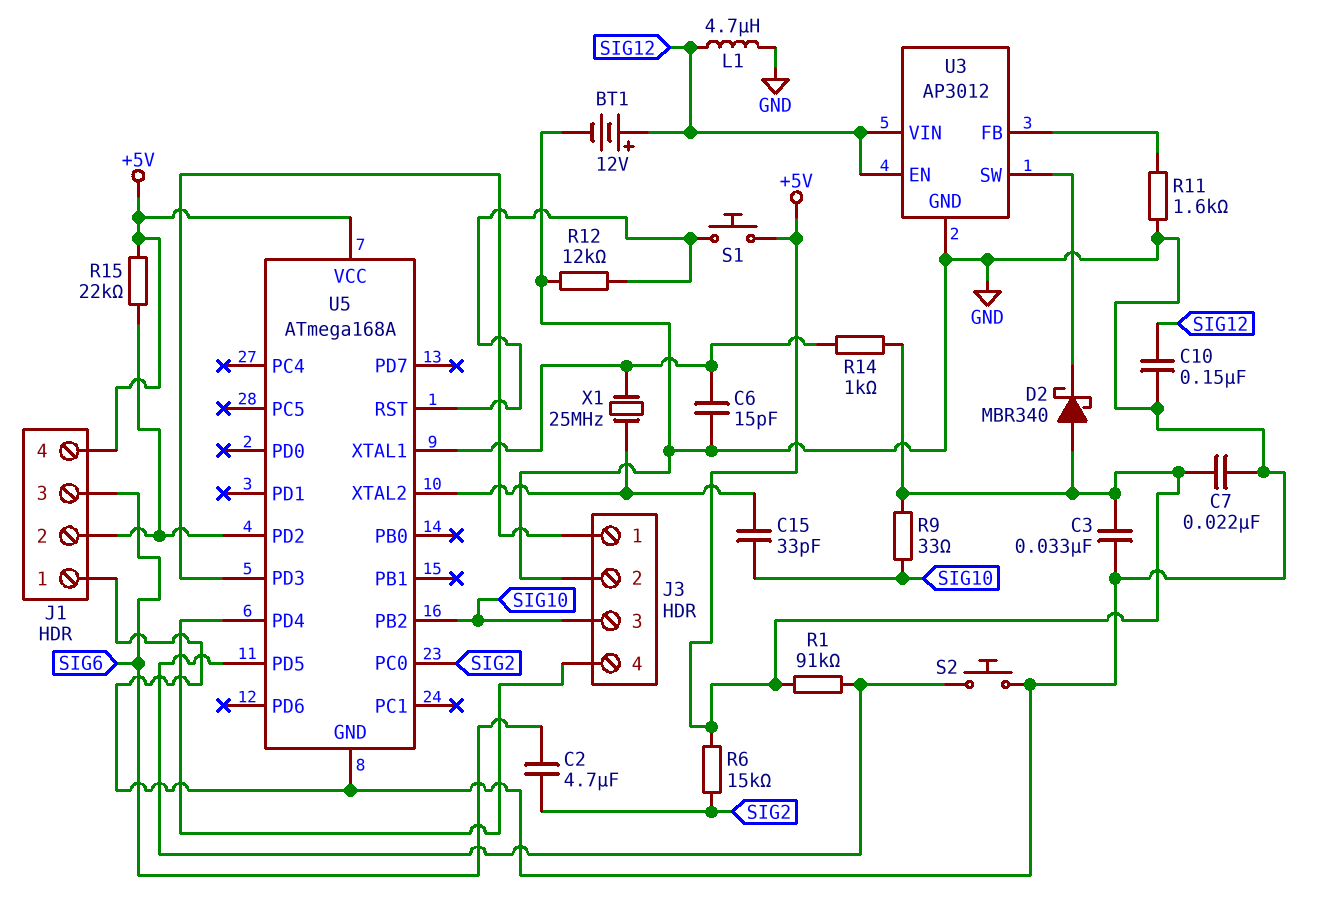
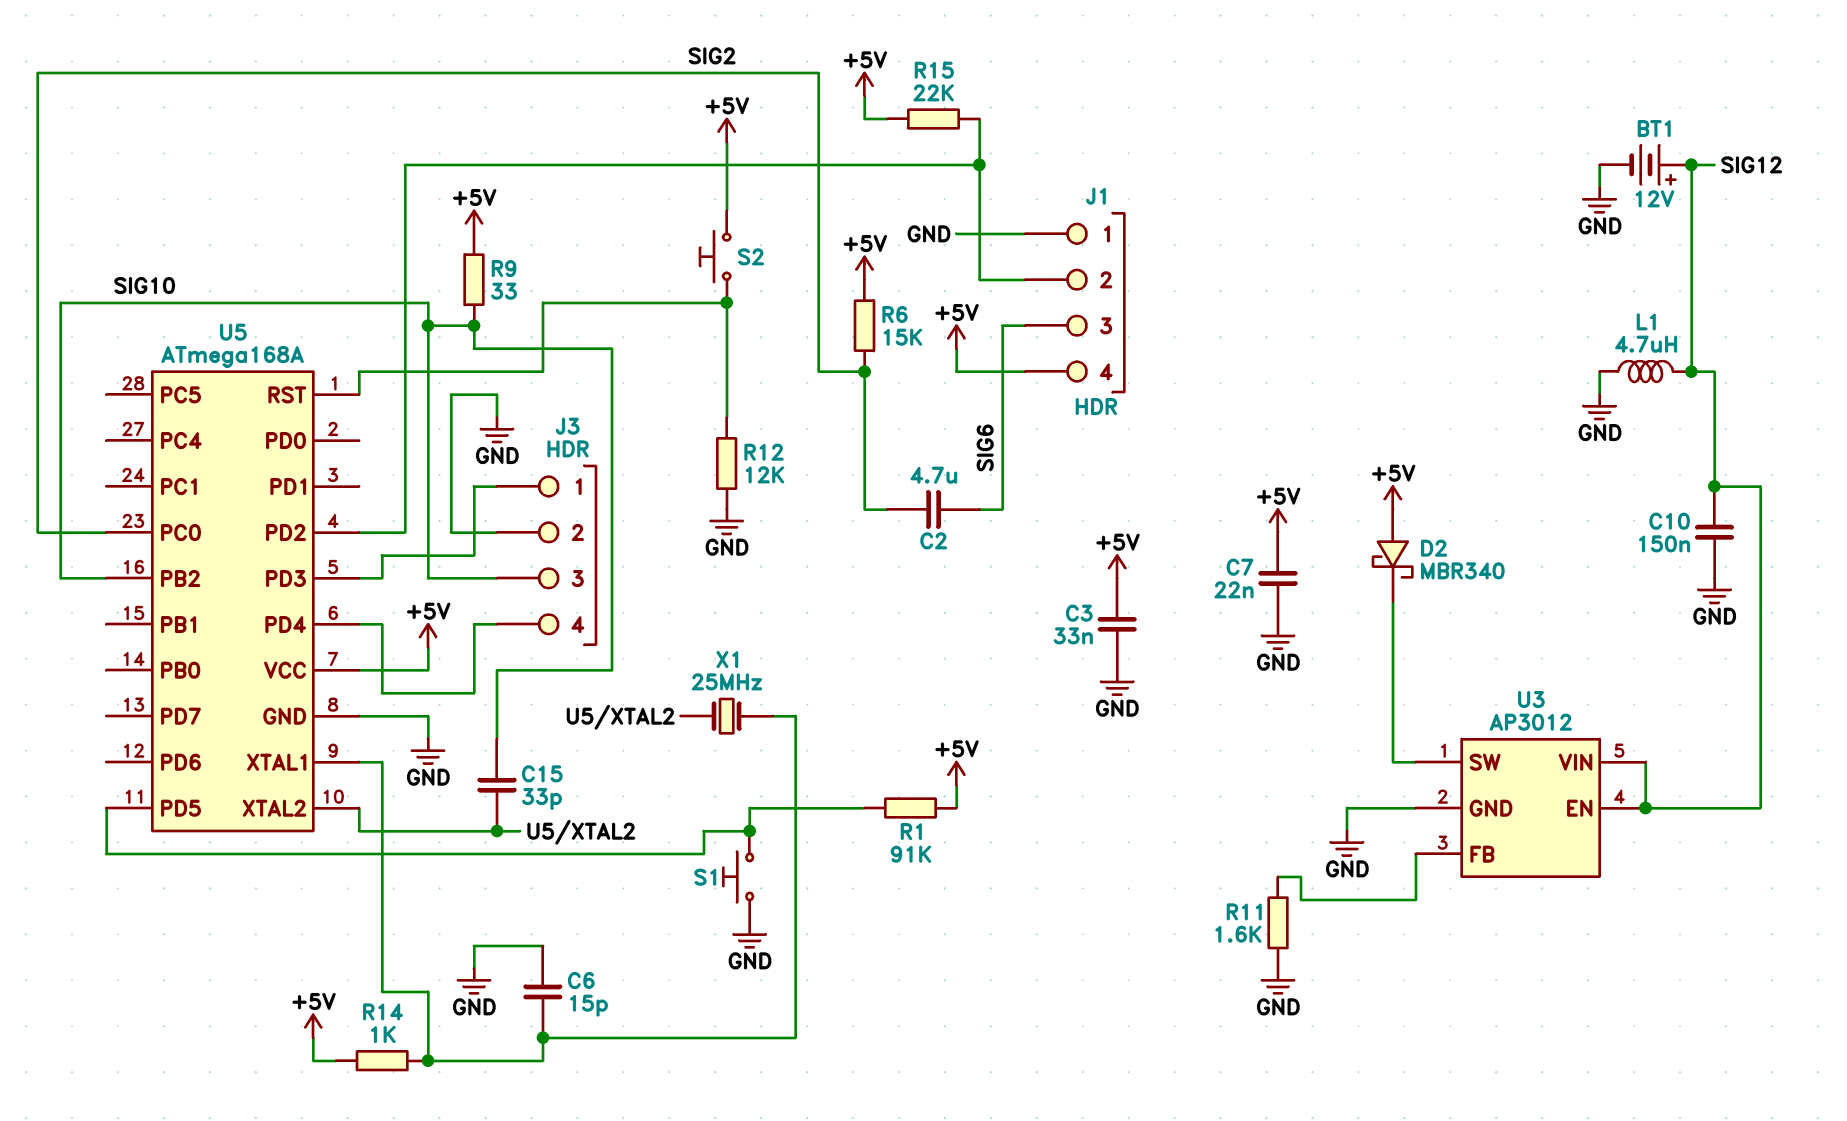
S1: button (+5V, U5/RST) -> button (GND, U5/PD5)
S2: button (GND, U5/PD5) -> button (+5V, U5/RST)

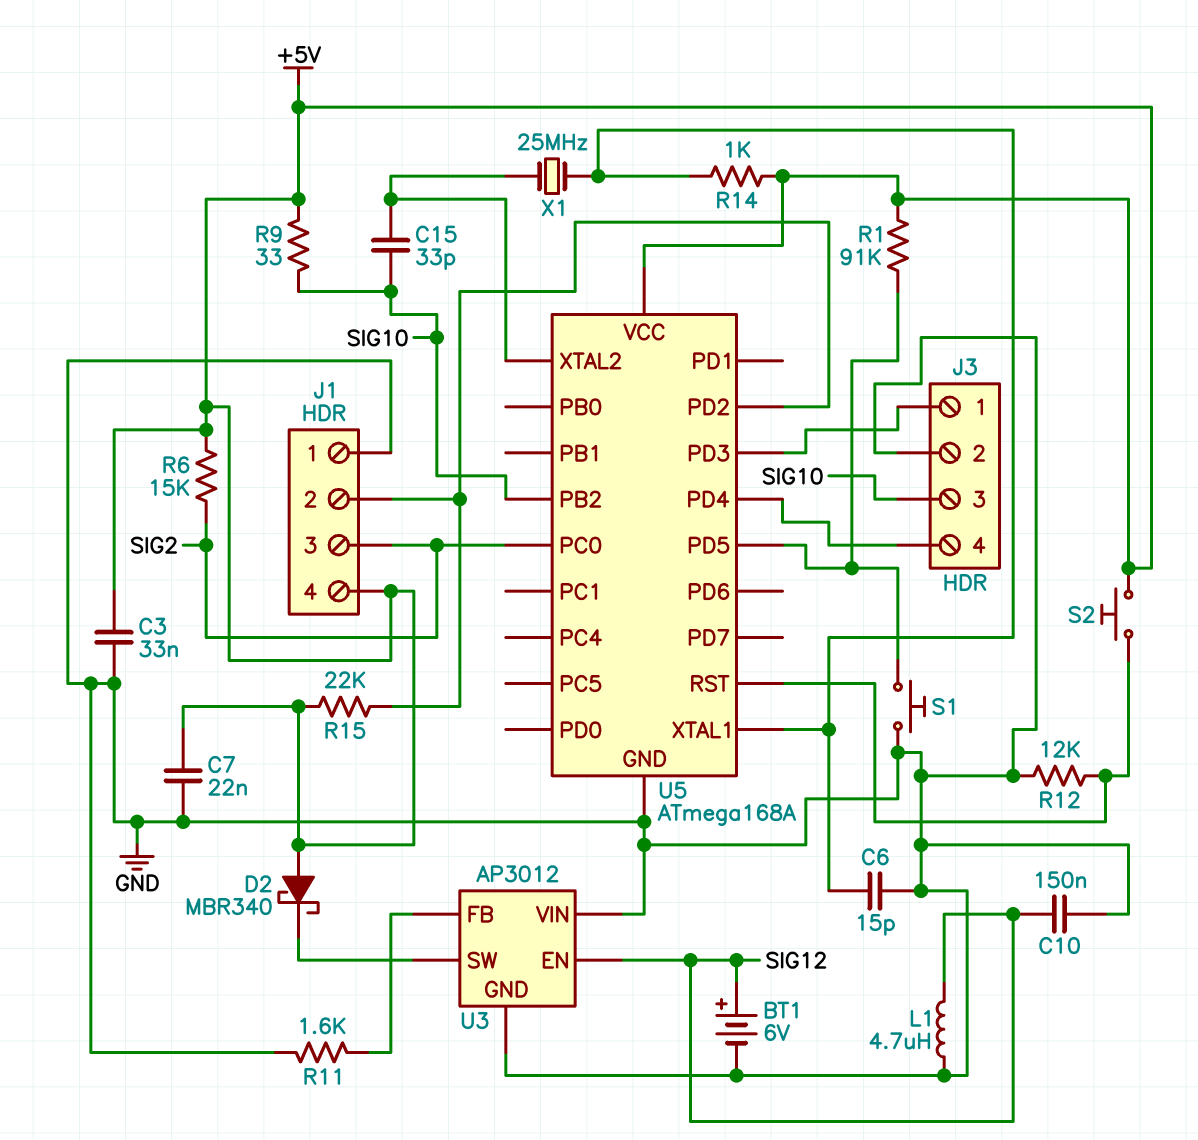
BT1: 12V (plus SIG12, minus GND) -> 6V (plus SIG12, minus GND)
C2: 4.7uF (SIG2, SIG6) -> none
J1 pin 3: SIG6 -> SIG2
U3 pin VIN: SIG12 -> GND

